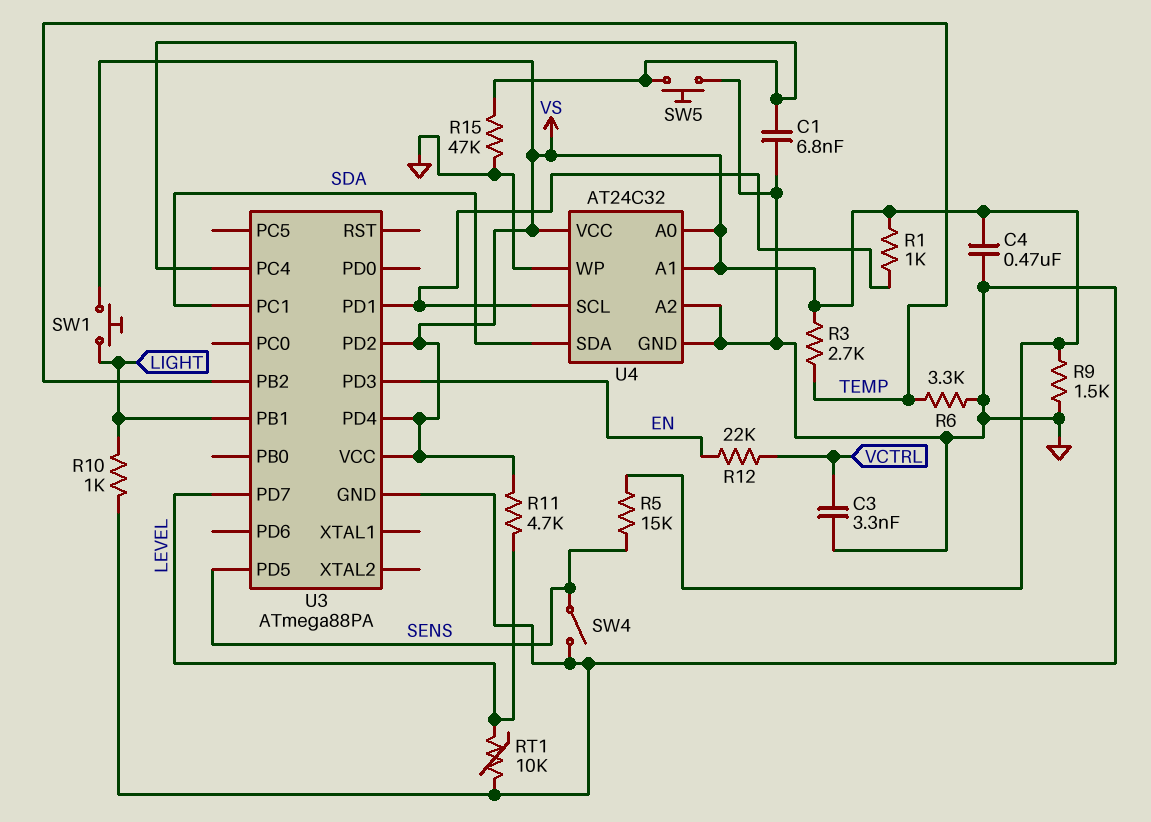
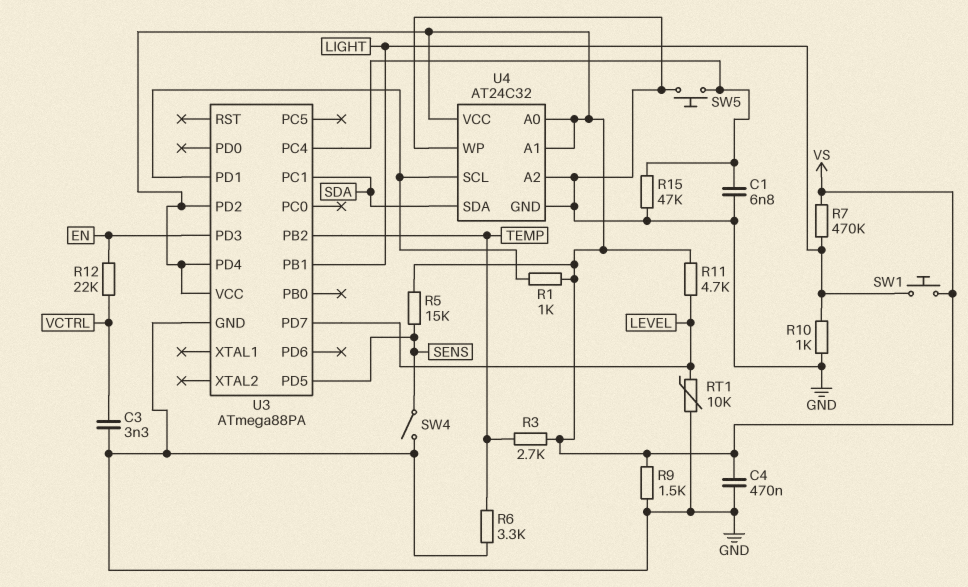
R7: none -> 470k (LIGHT, VS)

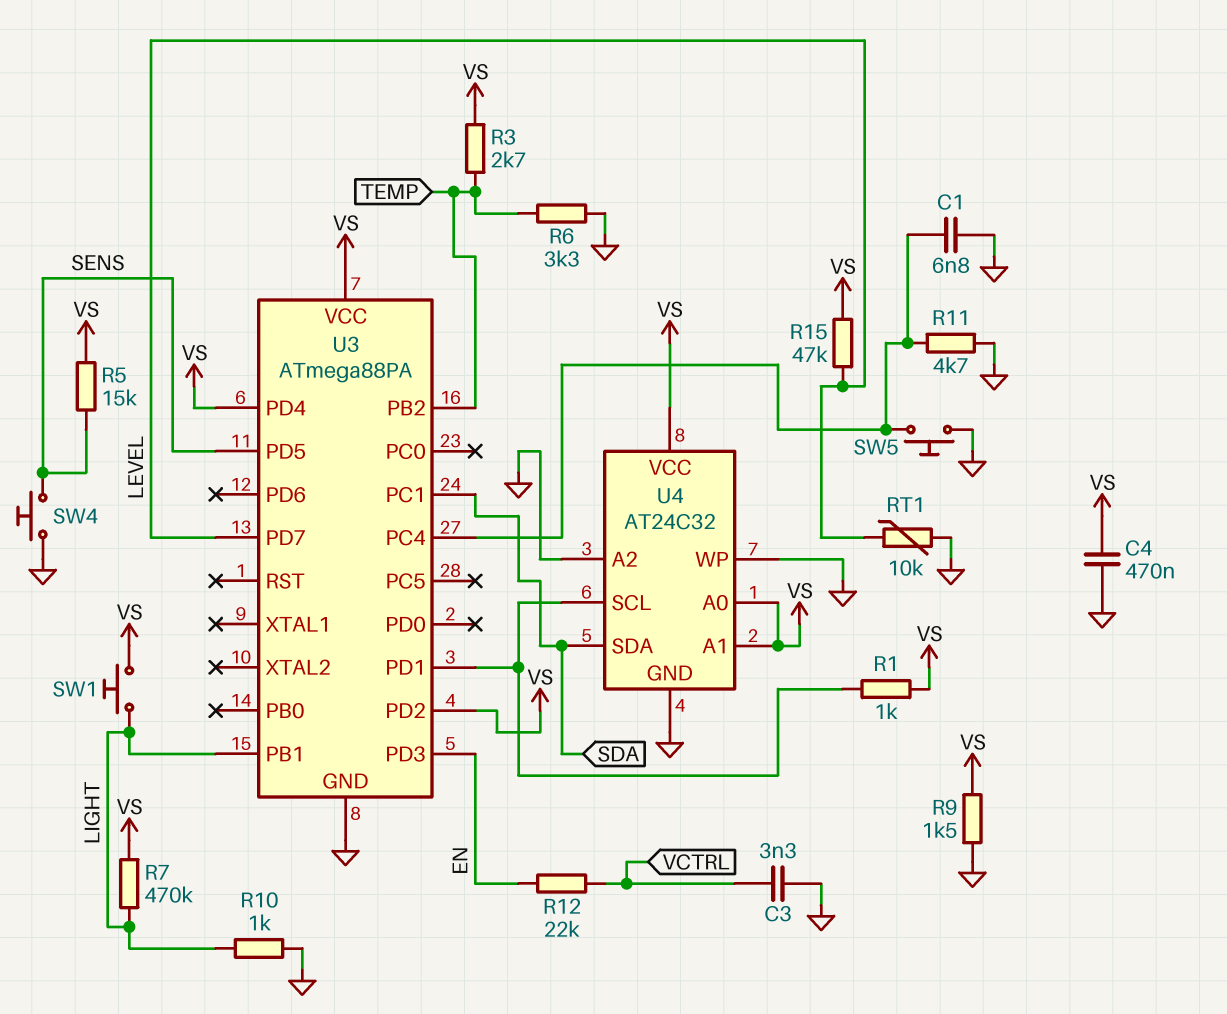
R11: 4.7k (LEVEL, VS) -> 4.7k (GND, U3/PC4)
R15: 47k (GND, U3/PC4) -> 47k (LEVEL, VS)
SW4: switch (GND, SENS) -> button (GND, SENS)

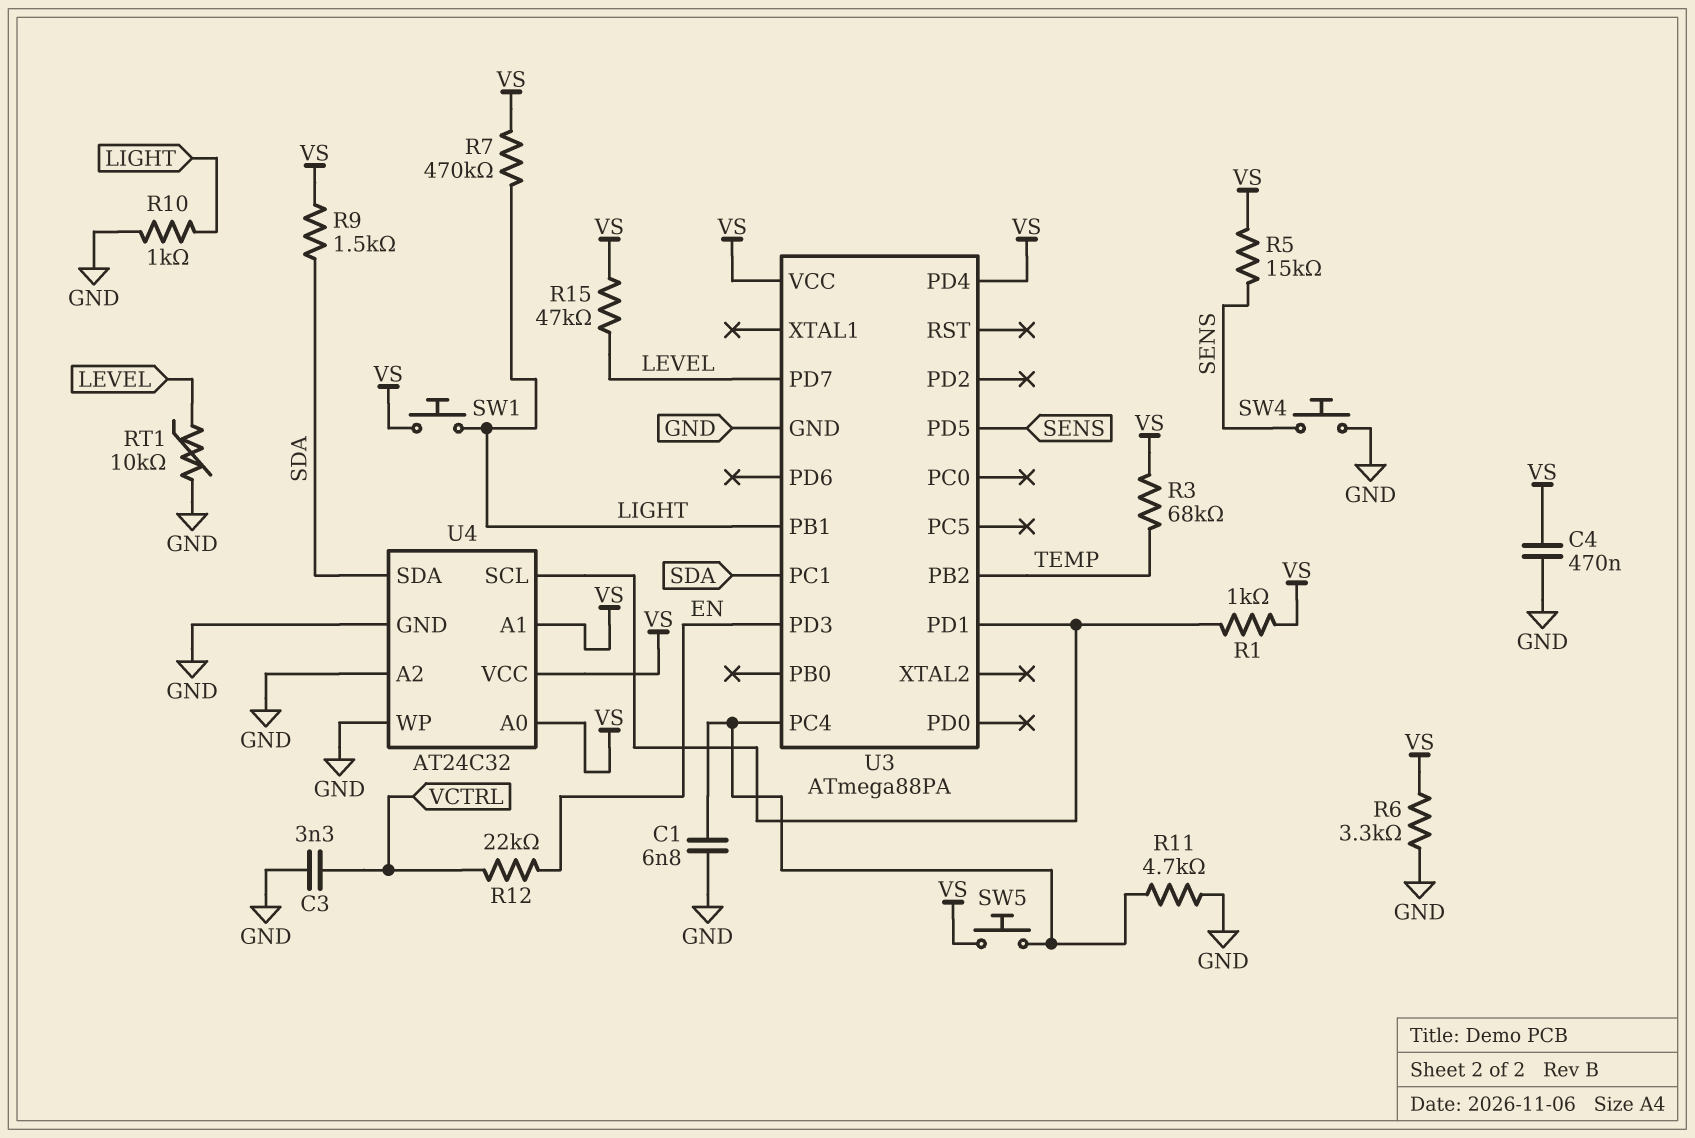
R3: 2.7k (TEMP, VS) -> 68k (TEMP, VS)
R6: 3.3k (GND, TEMP) -> 3.3k (GND, VS)
R9: 1.5k (GND, VS) -> 1.5k (SDA, VS)
SW5: button (GND, U3/PC4) -> button (U3/PC4, VS)
U3 pin PD2: VS -> none

